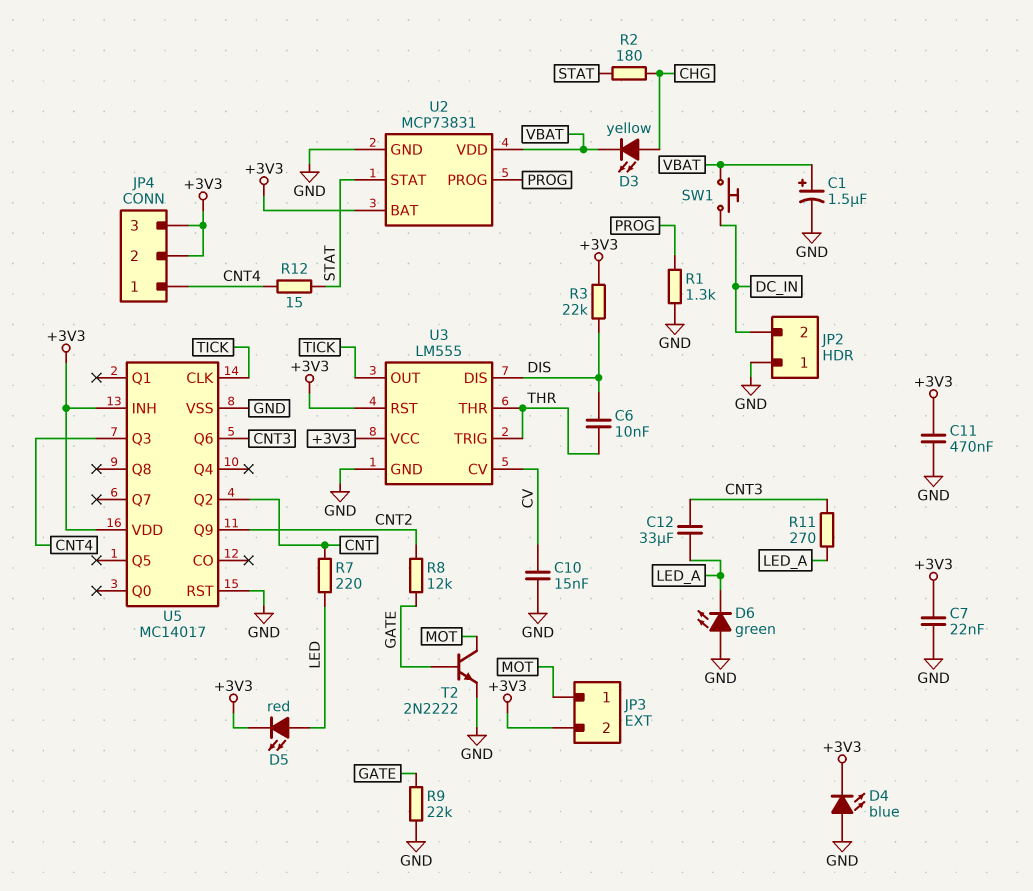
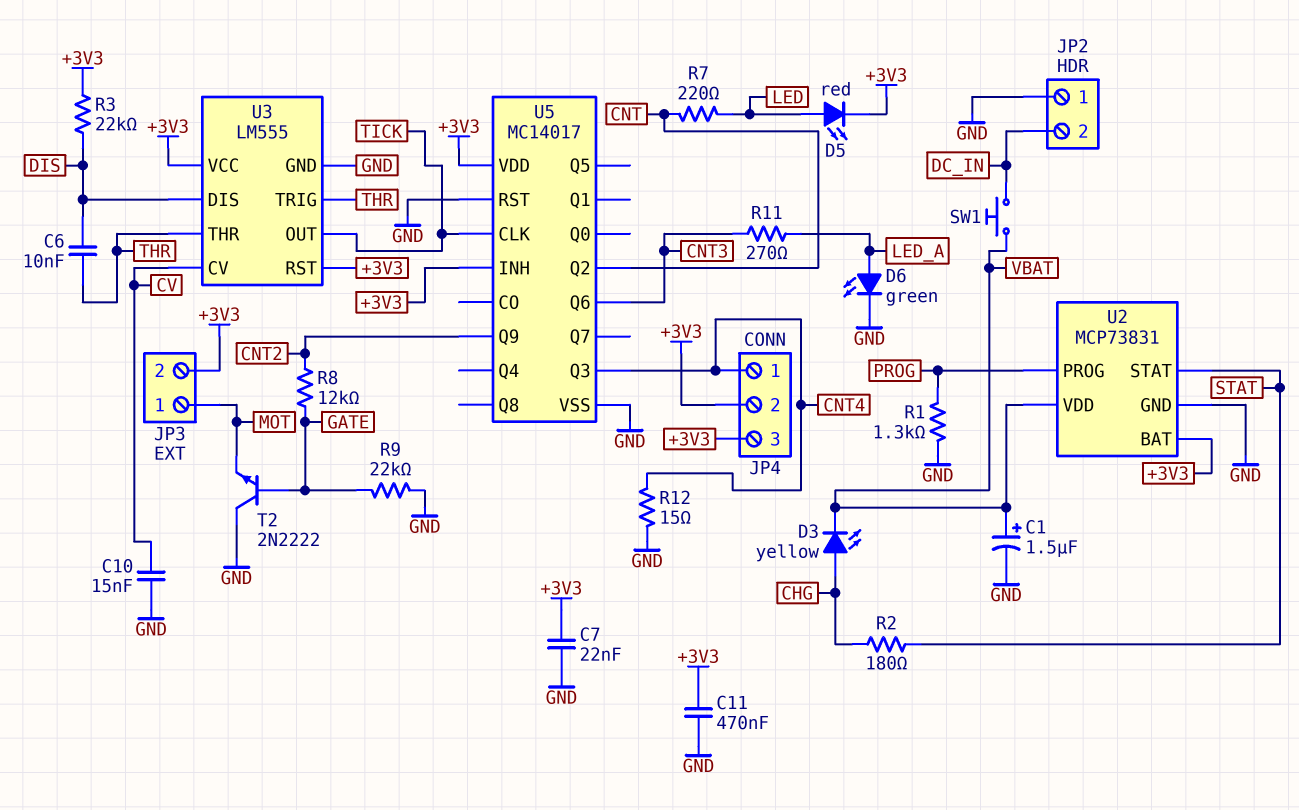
C12: 33uF (CNT3, LED_A) -> none
D4: LED blue (A GND, K +3V3) -> none
D6: LED green (A GND, K LED_A) -> LED green (A LED_A, K GND)
R12: 15 (CNT4, STAT) -> 15 (CNT4, GND)
T2: NPN 2N2222 (B GATE, C MOT, E GND) -> NPN 2N2222 (B GATE, C GND, E MOT)

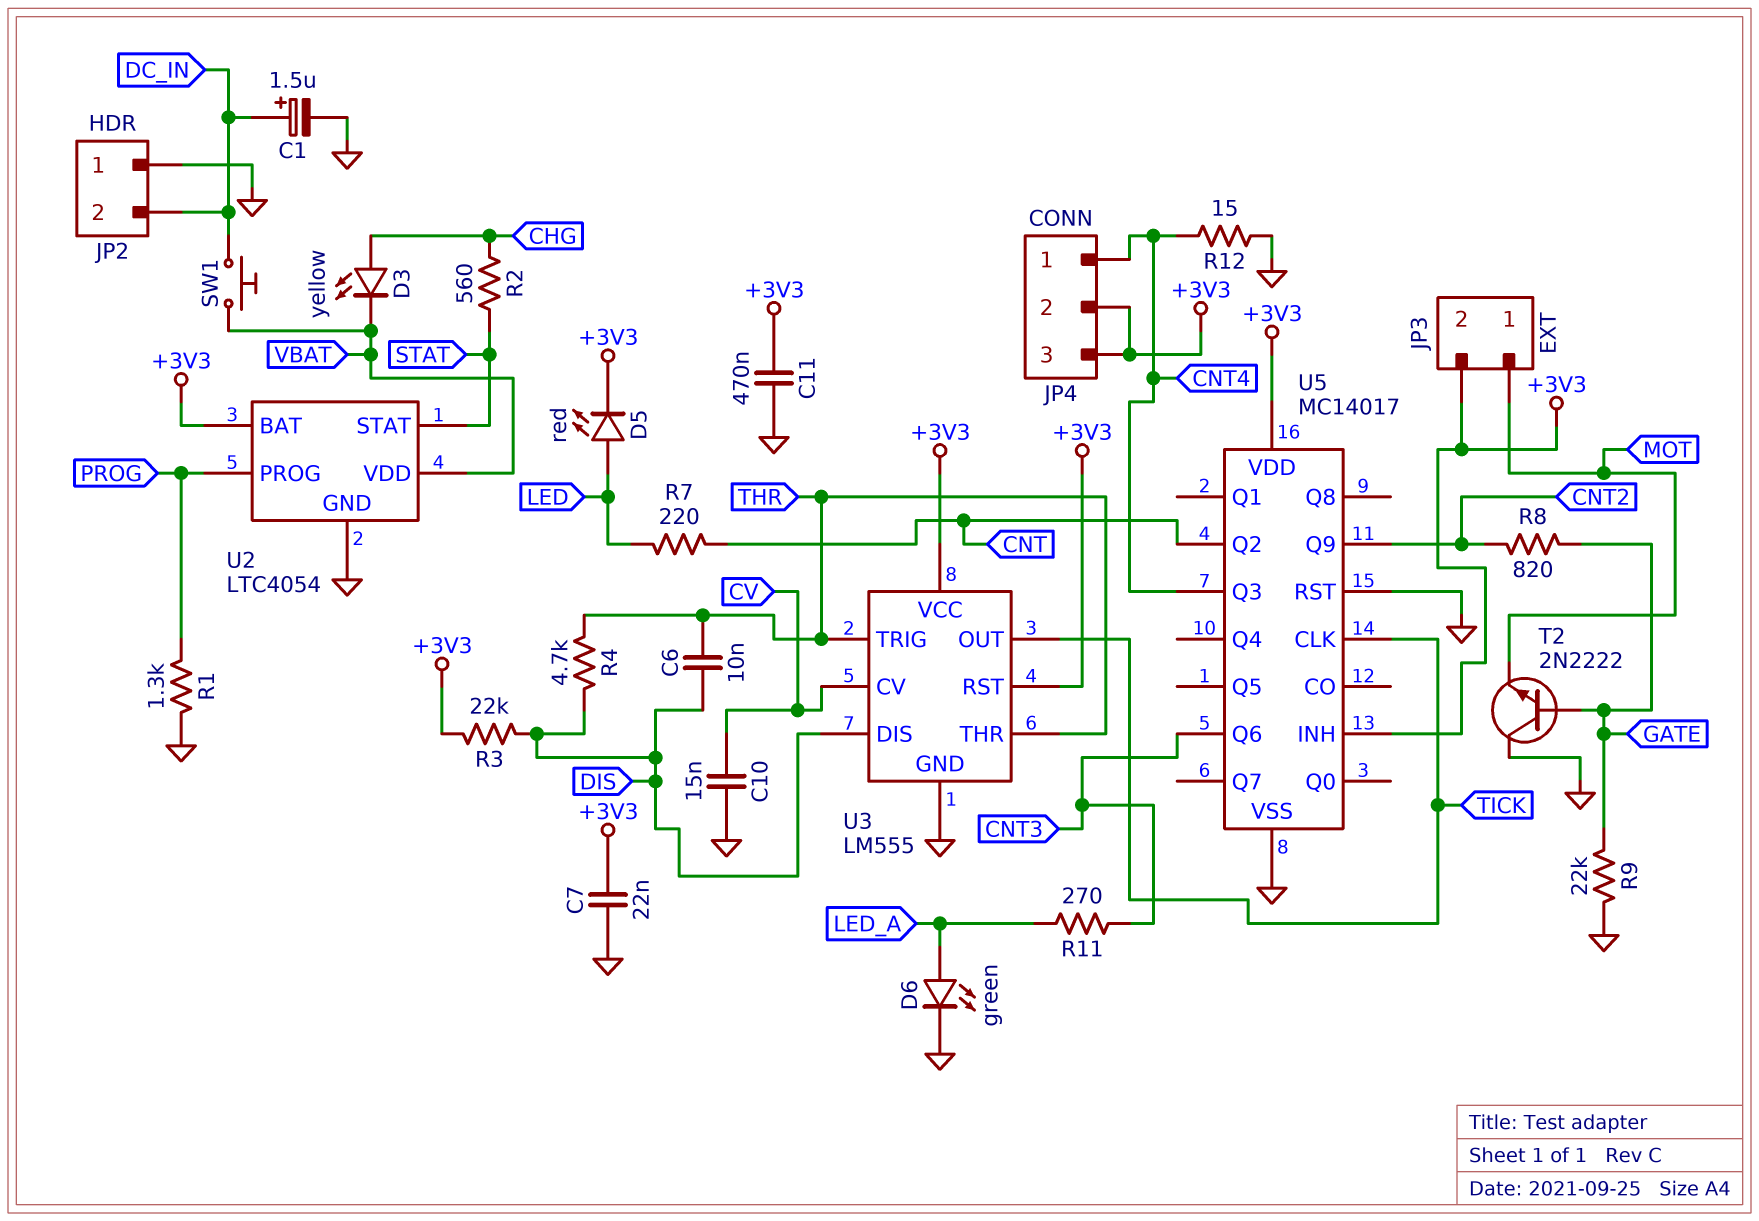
C1: 1.5uF (plus VBAT, minus GND) -> 1.5uF (plus DC_IN, minus GND)
R2: 180 (CHG, STAT) -> 560 (CHG, STAT)
R4: none -> 4.7k (DIS, THR)
R8: 12k (CNT2, GATE) -> 820 (CNT2, GATE)
U2: MCP73831 -> LTC4054

